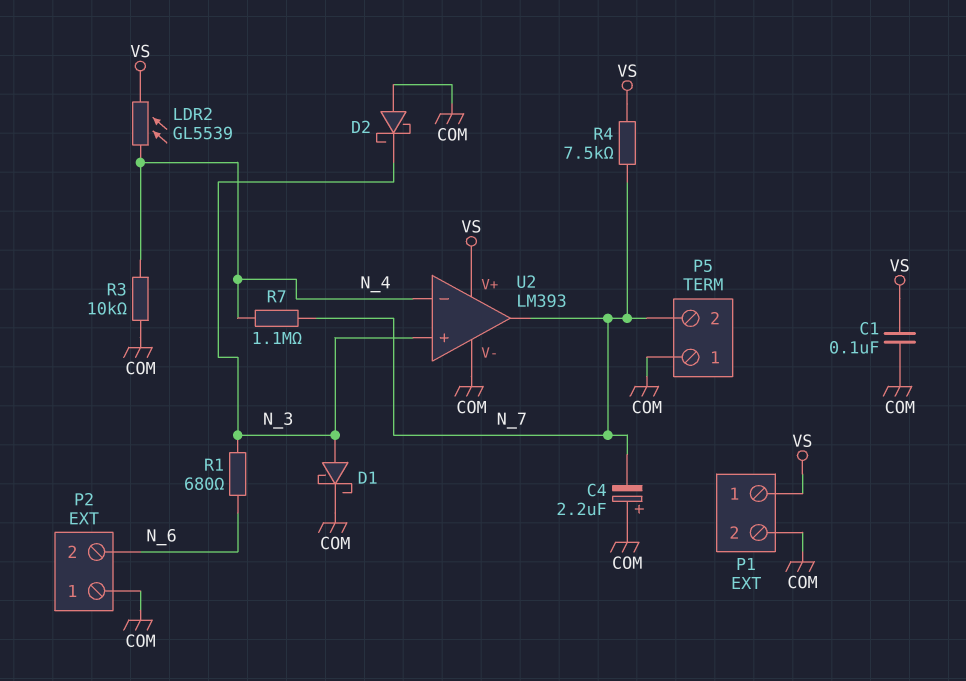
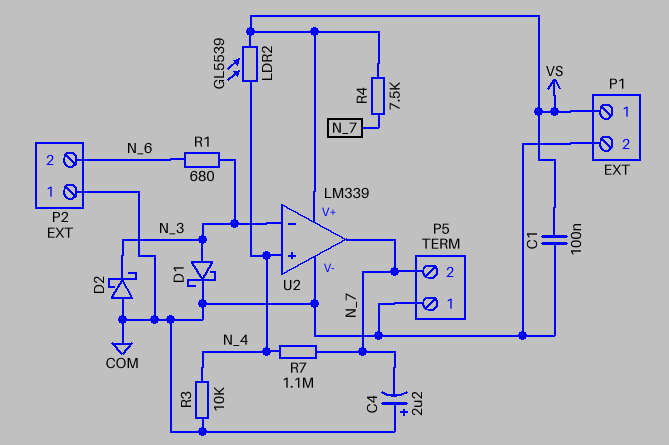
U2: LM393 -> LM339
U2 pin in+: N_3 -> N_4
U2 pin in-: N_4 -> N_3

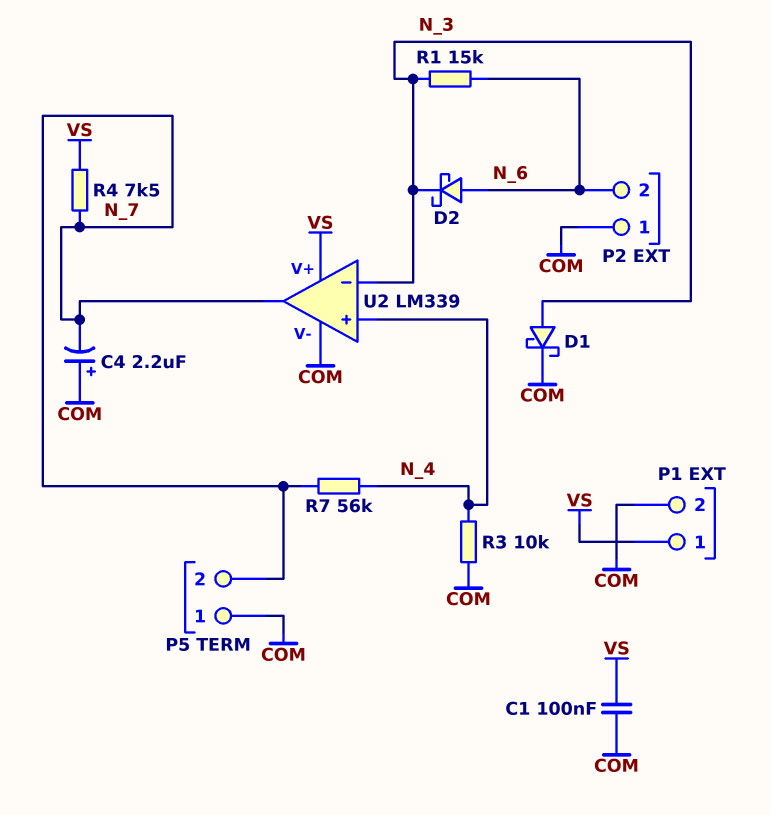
D2: schottky (A COM, K N_3) -> schottky (A N_6, K N_3)
LDR2: GL5539 (N_4, VS) -> none
R1: 680 (N_3, N_6) -> 15k (N_3, N_6)
R7: 1.1M (N_4, N_7) -> 56k (N_4, N_7)

